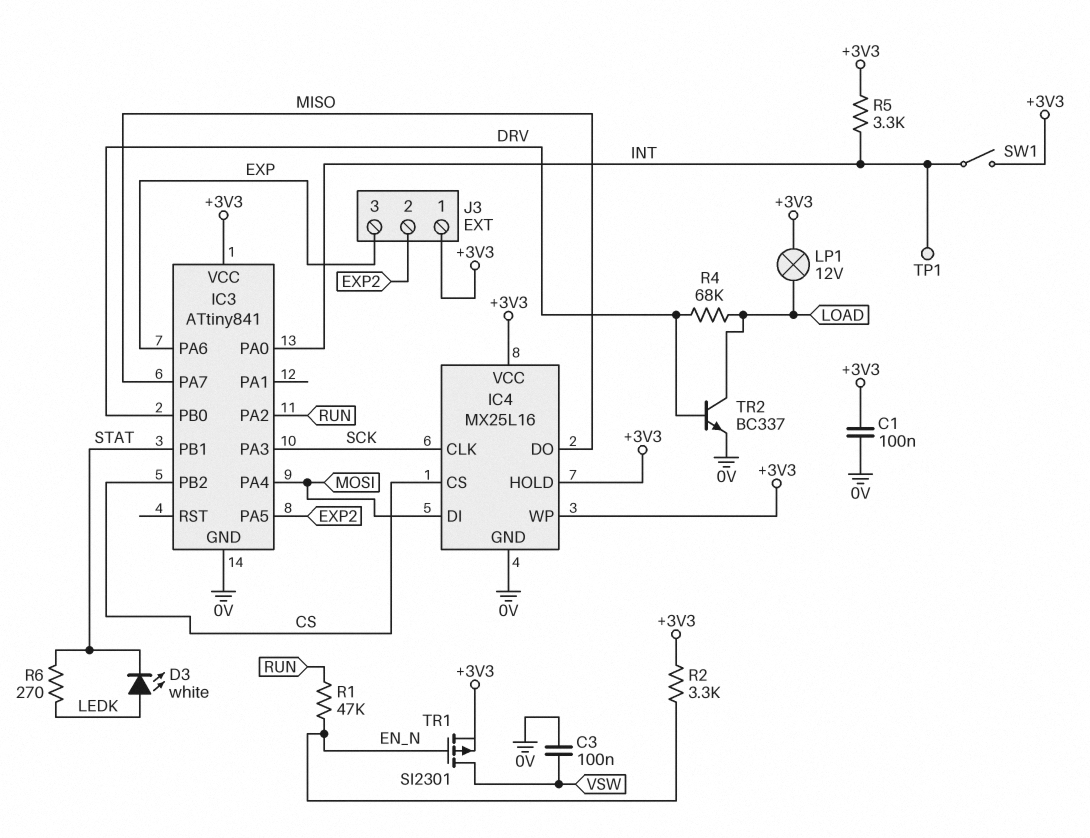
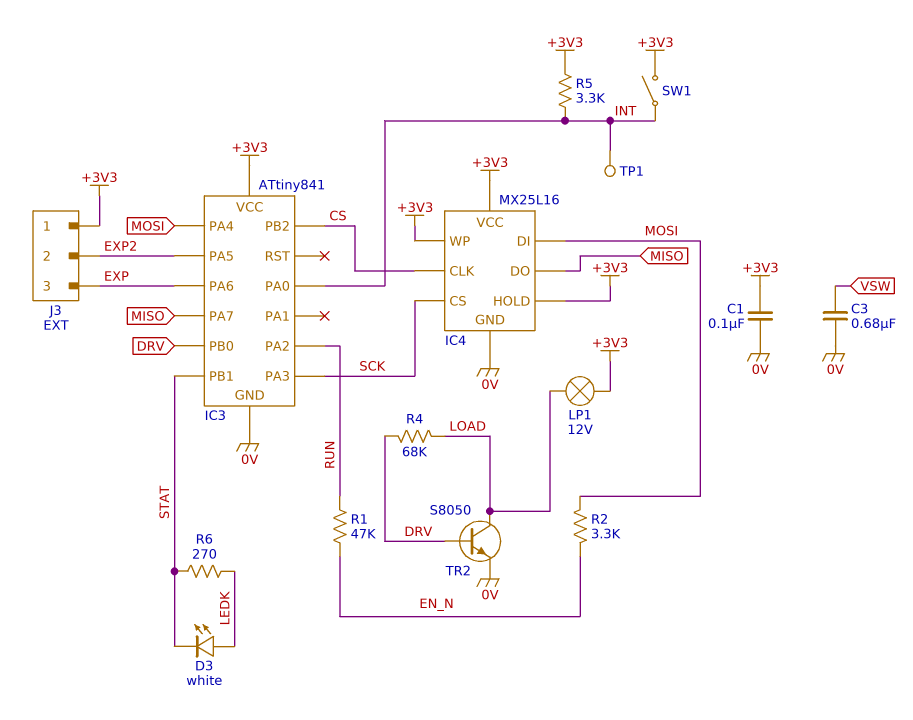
C3: 100nF (0V, VSW) -> 680nF (0V, VSW)
IC4 pin CLK: SCK -> CS
IC4 pin CS: CS -> SCK
R2: 3.3k (+3V3, EN_N) -> 3.3k (EN_N, MOSI)
TR1: PMOS SI2301 (G EN_N, D VSW, S +3V3) -> none
TR2: NPN BC337 (B DRV, C LOAD, E 0V) -> NPN S8050 (B DRV, C LOAD, E 0V)

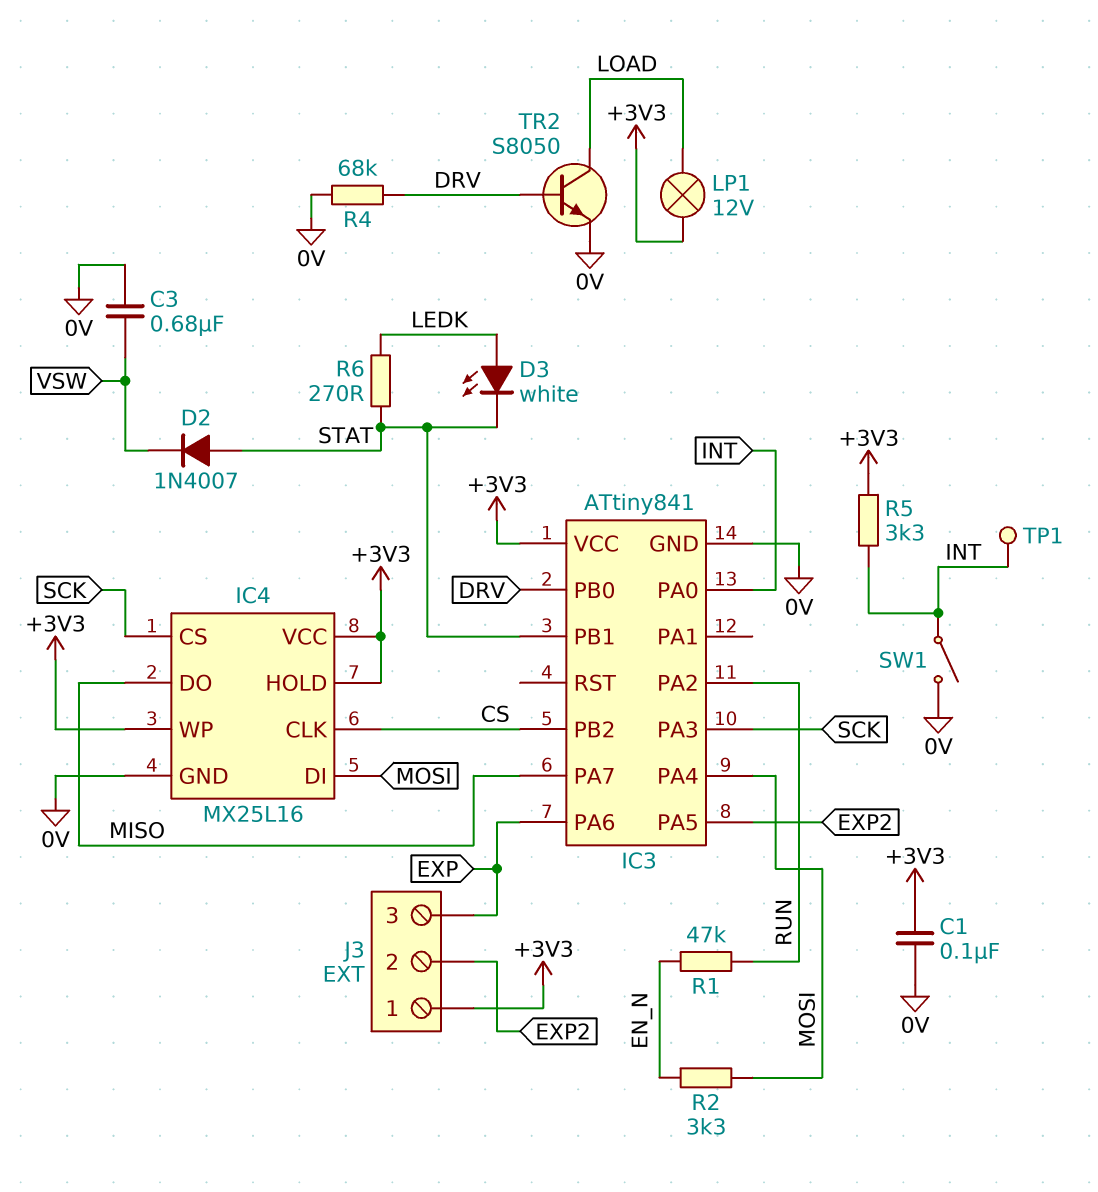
D2: none -> diode 1N4007 (A STAT, K VSW)
R4: 68k (DRV, LOAD) -> 68k (0V, DRV)
SW1: switch (+3V3, INT) -> switch (0V, INT)

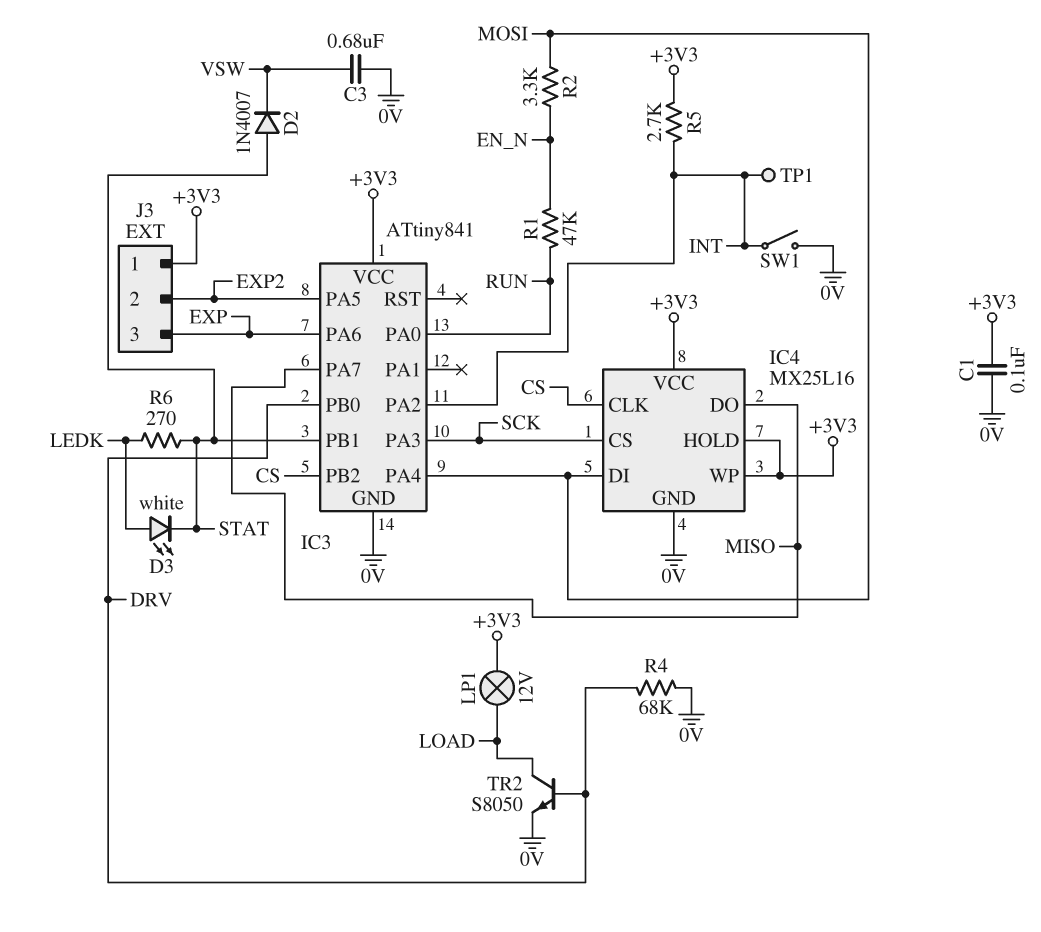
IC3 pin PA0: INT -> RUN
IC3 pin PA2: RUN -> INT
R5: 3.3k (+3V3, INT) -> 2.7k (+3V3, INT)

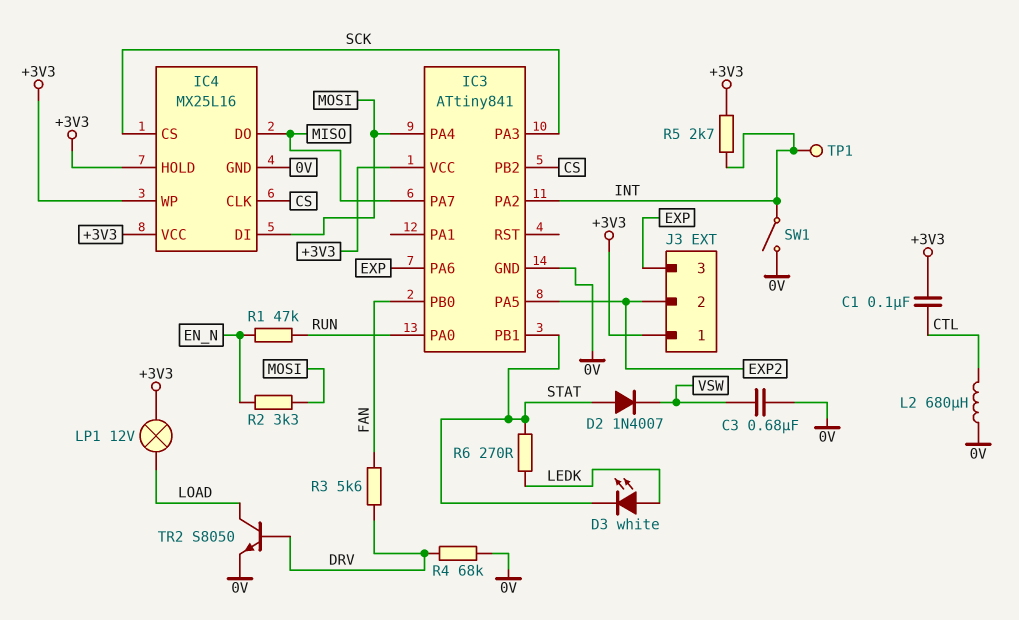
C1: 100nF (+3V3, 0V) -> 100nF (+3V3, CTL)
IC3 pin PB0: DRV -> FAN
L2: none -> 680uH (0V, CTL)
R3: none -> 5.6k (DRV, FAN)

